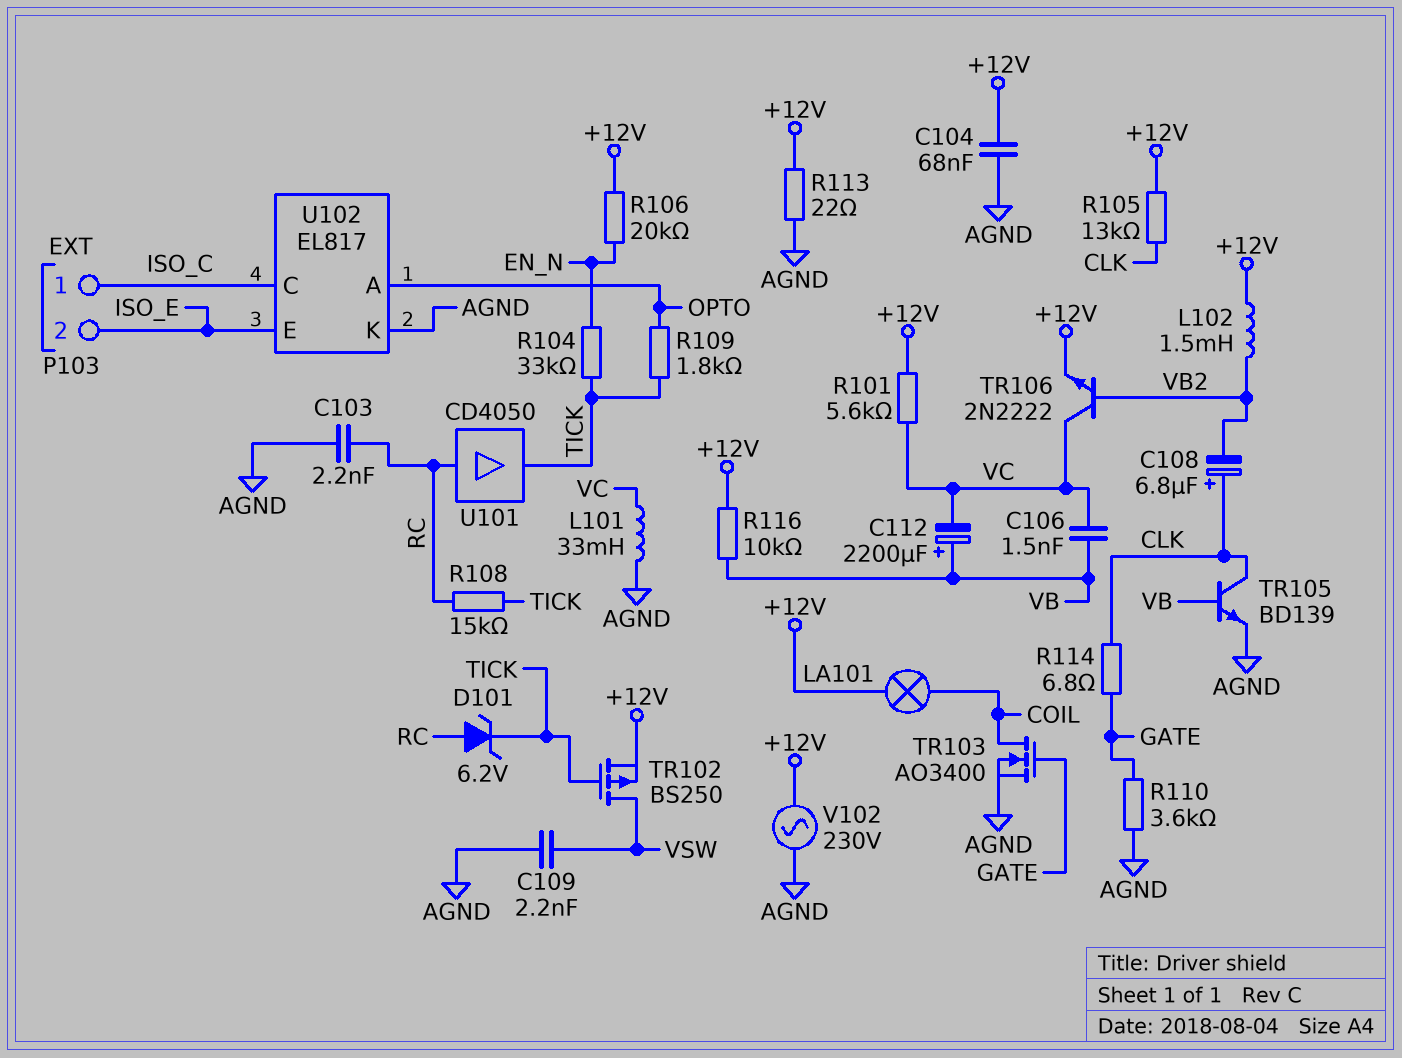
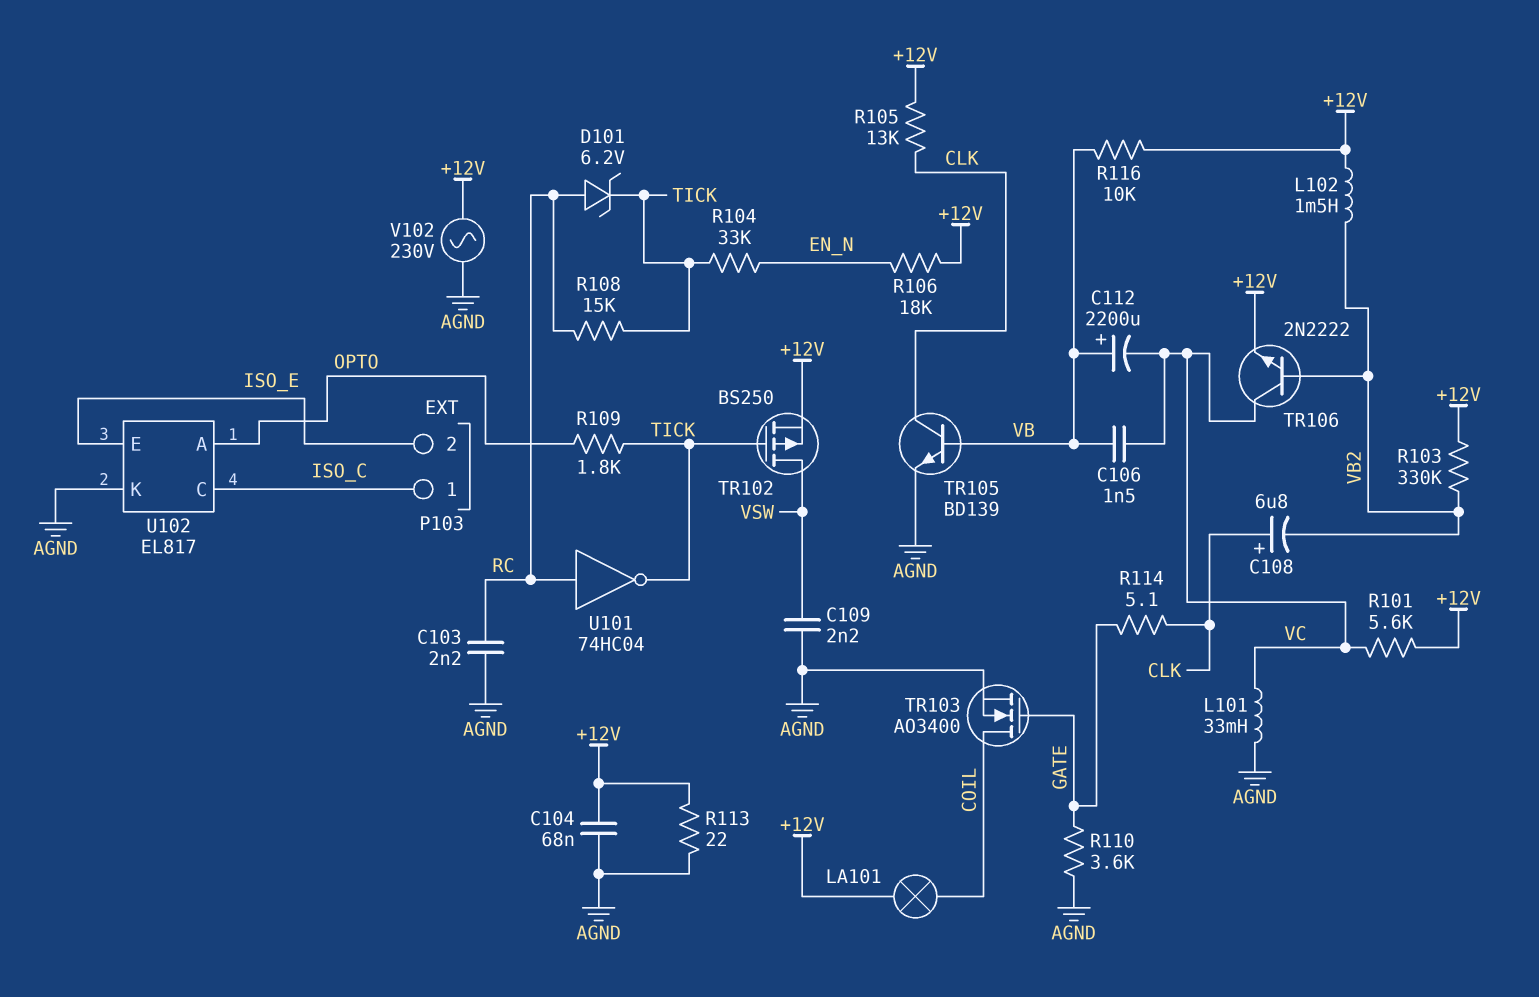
R103: none -> 330k (+12V, VB2)
R106: 20k (+12V, EN_N) -> 18k (+12V, EN_N)
R114: 6.8 (CLK, GATE) -> 5.1 (CLK, GATE)
U101: buffer CD4050 (in RC, out TICK) -> NOT 74HC04 (in RC, out TICK)

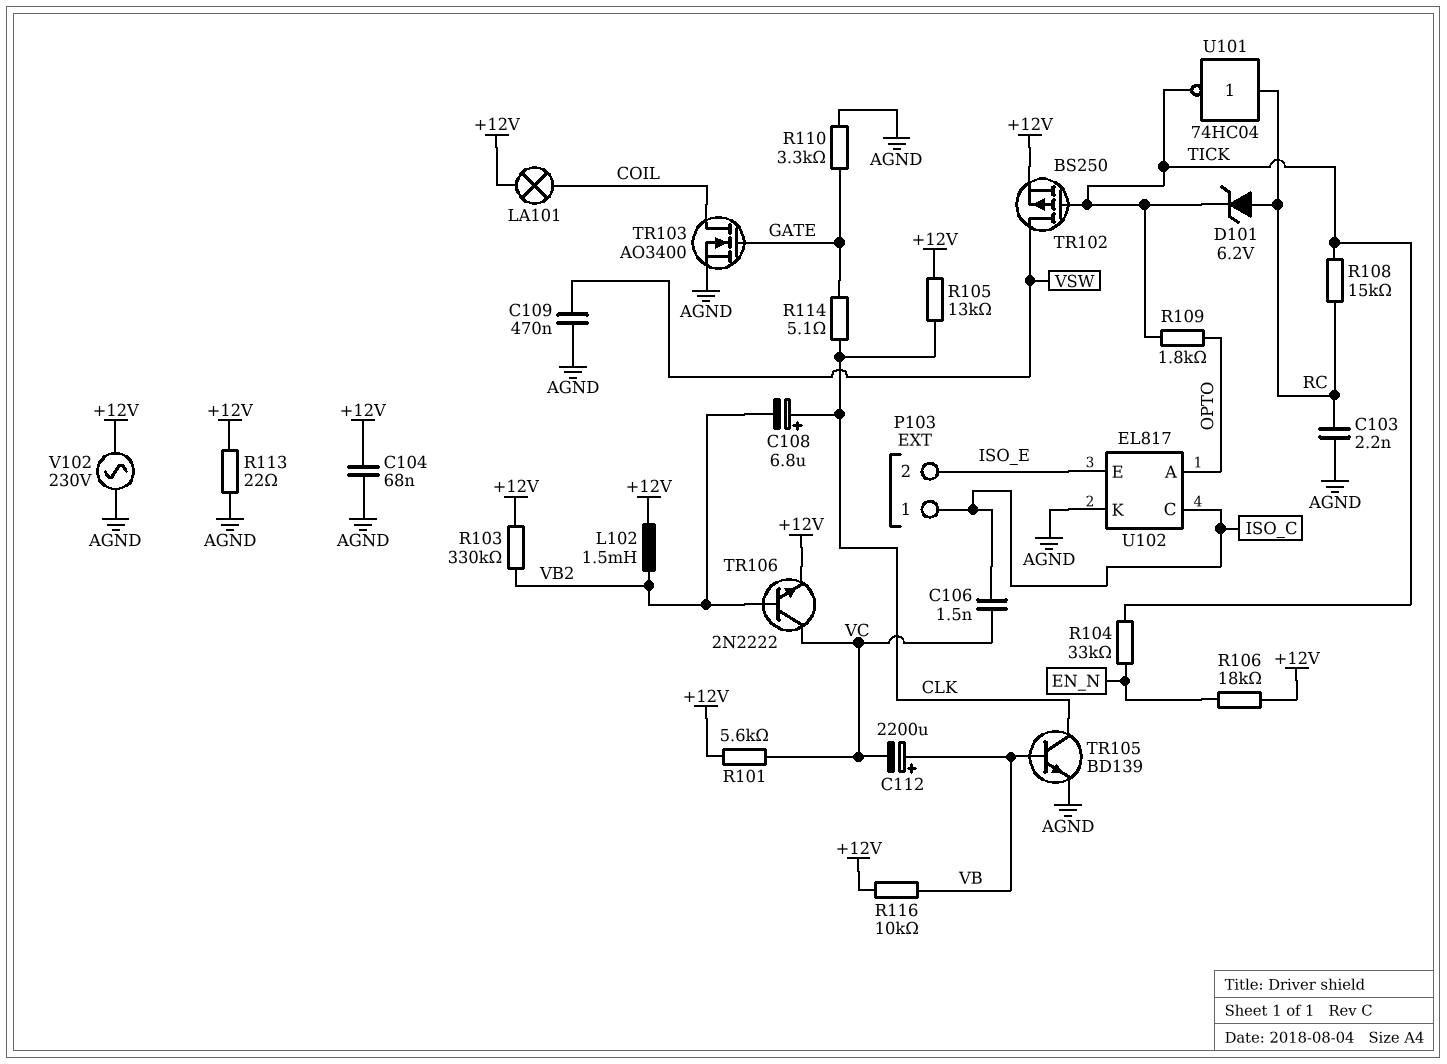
C106: 1.5nF (VB, VC) -> 1.5nF (ISO_C, VC)
C109: 2.2nF (AGND, VSW) -> 470nF (AGND, VSW)
L101: 33mH (AGND, VC) -> none
R110: 3.6k (AGND, GATE) -> 3.3k (AGND, GATE)

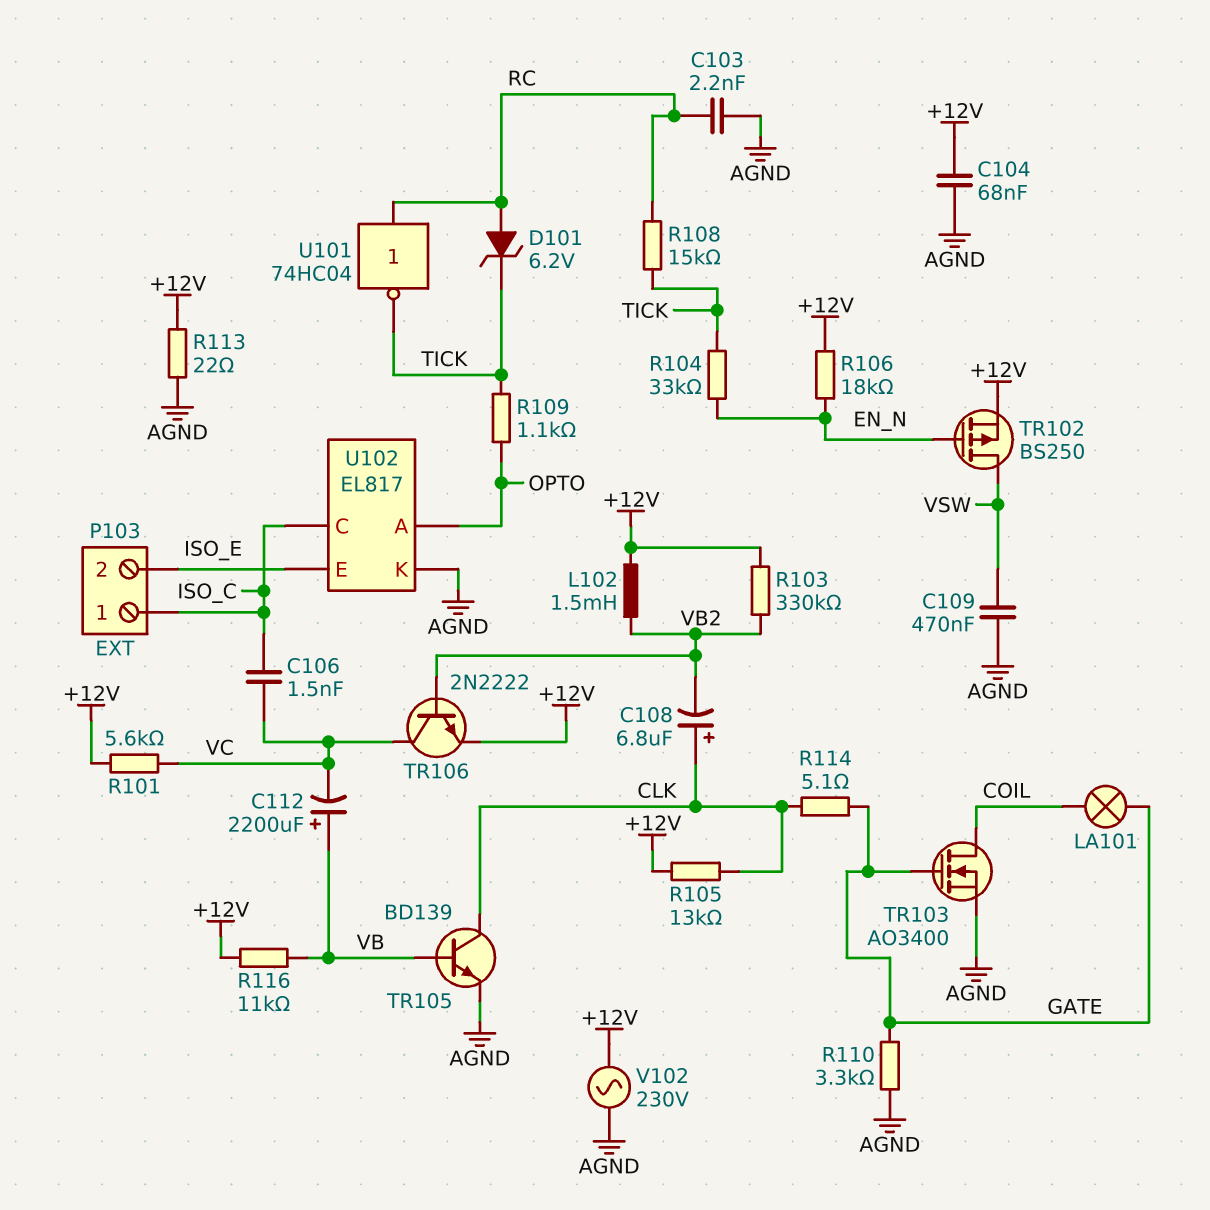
LA101: lamp (+12V, COIL) -> lamp (COIL, GATE)
R109: 1.8k (OPTO, TICK) -> 1.1k (OPTO, TICK)
R116: 10k (+12V, VB) -> 11k (+12V, VB)
TR102: PMOS BS250 (G TICK, D VSW, S +12V) -> PMOS BS250 (G EN_N, D VSW, S +12V)

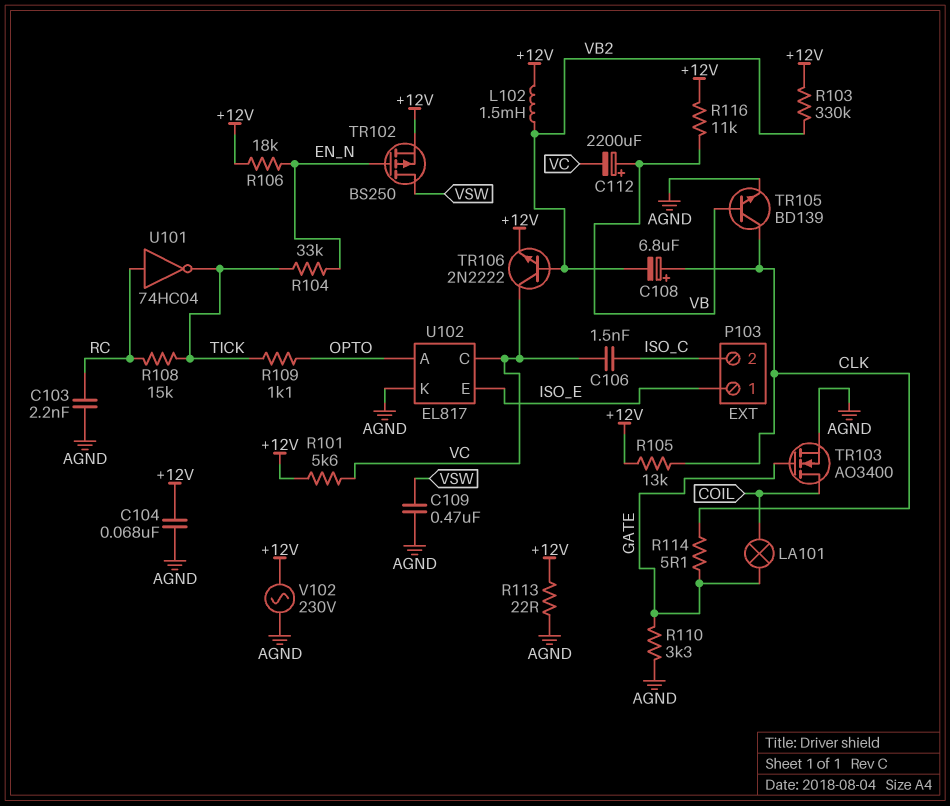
D101: zener 6.2V (A RC, K TICK) -> none
P103 pin 1: ISO_C -> ISO_E
P103 pin 2: ISO_E -> ISO_C
U102 pin C: ISO_C -> VC

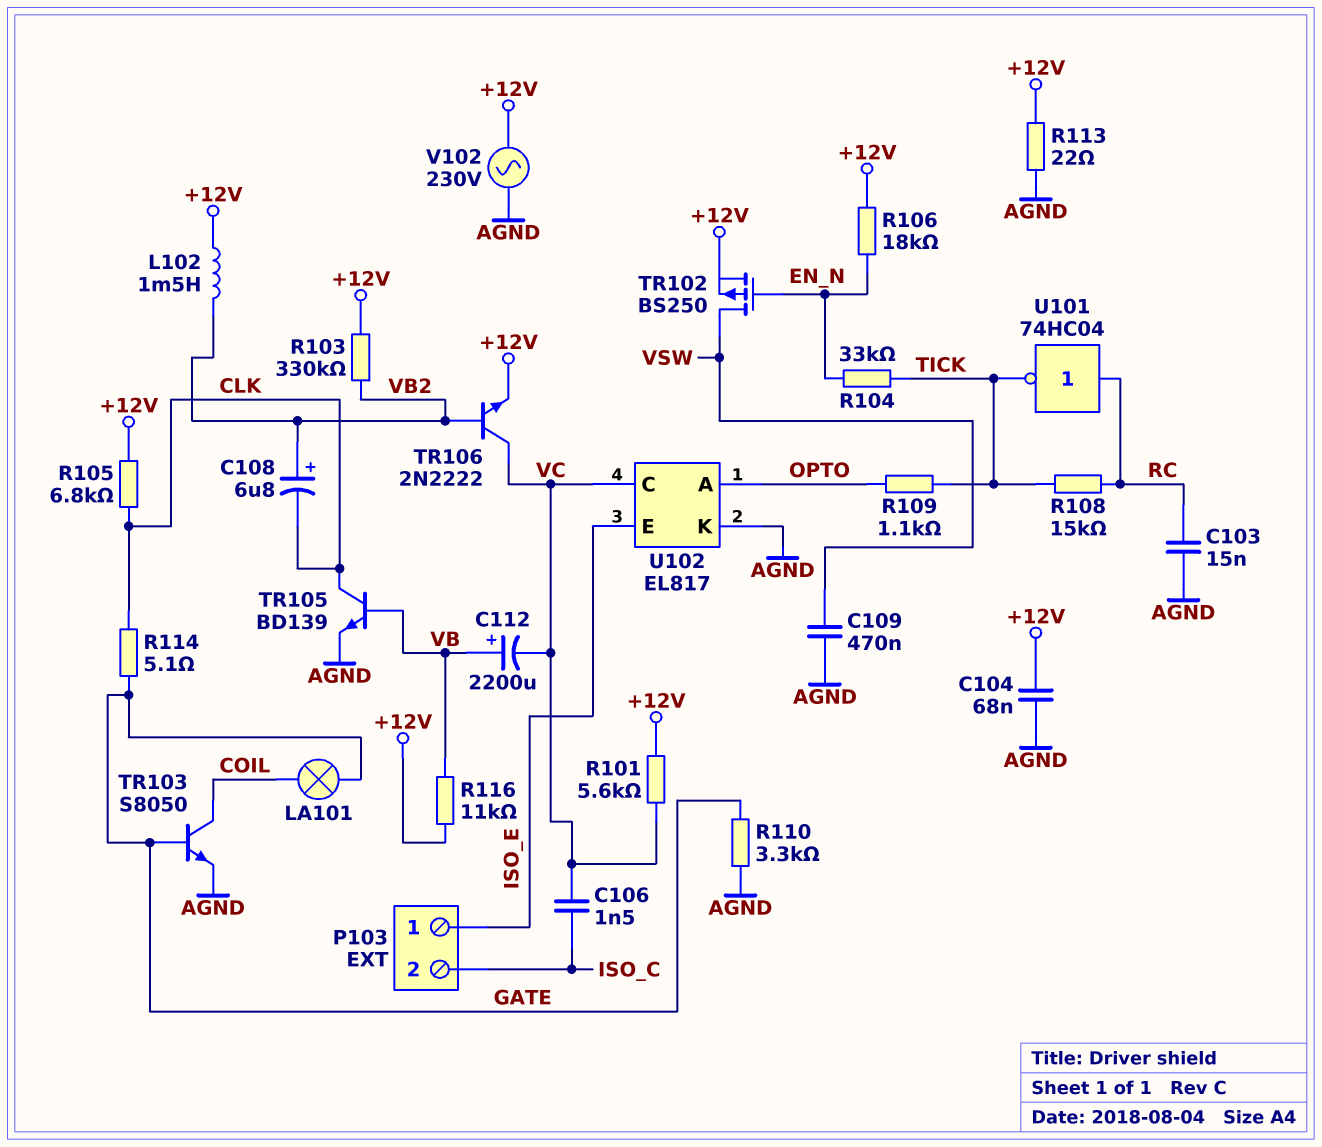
C103: 2.2nF (AGND, RC) -> 15nF (AGND, RC)
C108: 6.8uF (plus CLK, minus VB2) -> 6.8uF (plus VB2, minus CLK)
R105: 13k (+12V, CLK) -> 6.8k (+12V, CLK)
TR103: NMOS AO3400 (G GATE, D COIL, S AGND) -> NPN S8050 (B GATE, C COIL, E AGND)

